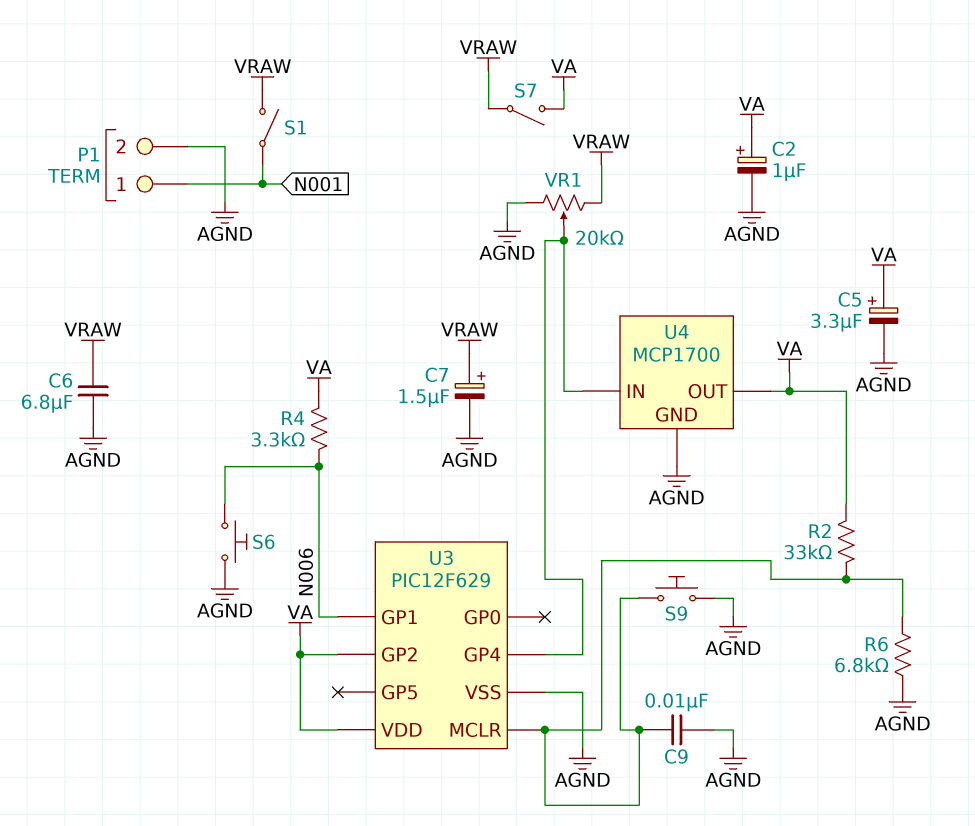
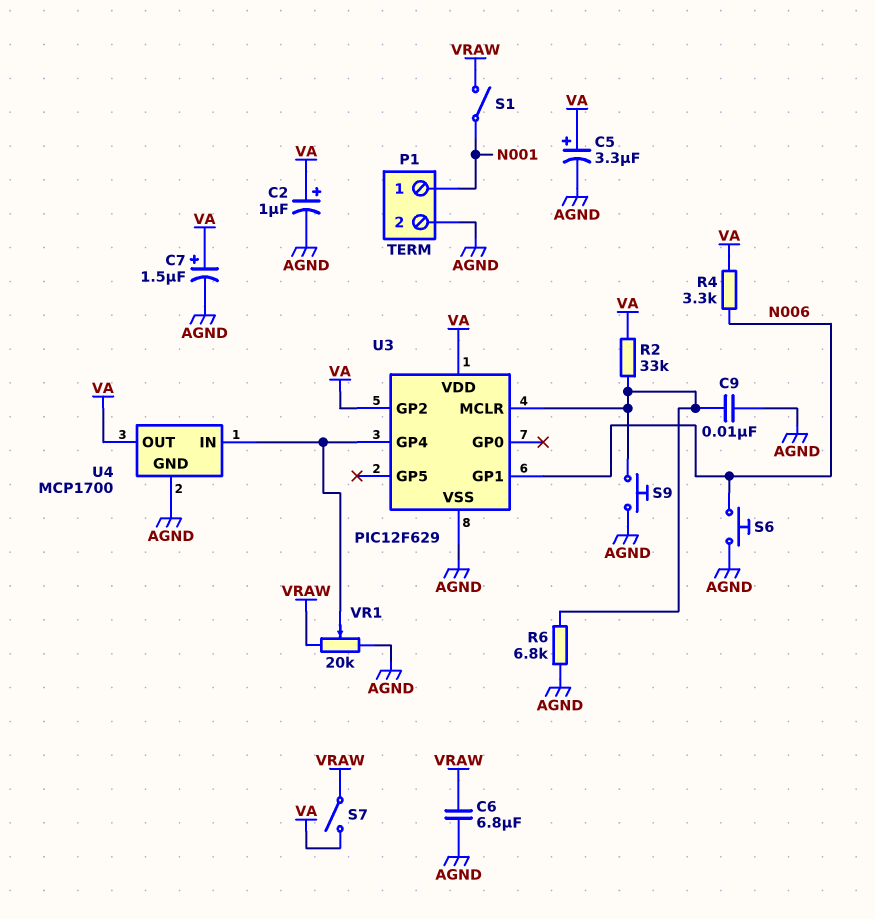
C7: 1.5uF (plus VRAW, minus AGND) -> 1.5uF (plus VA, minus AGND)

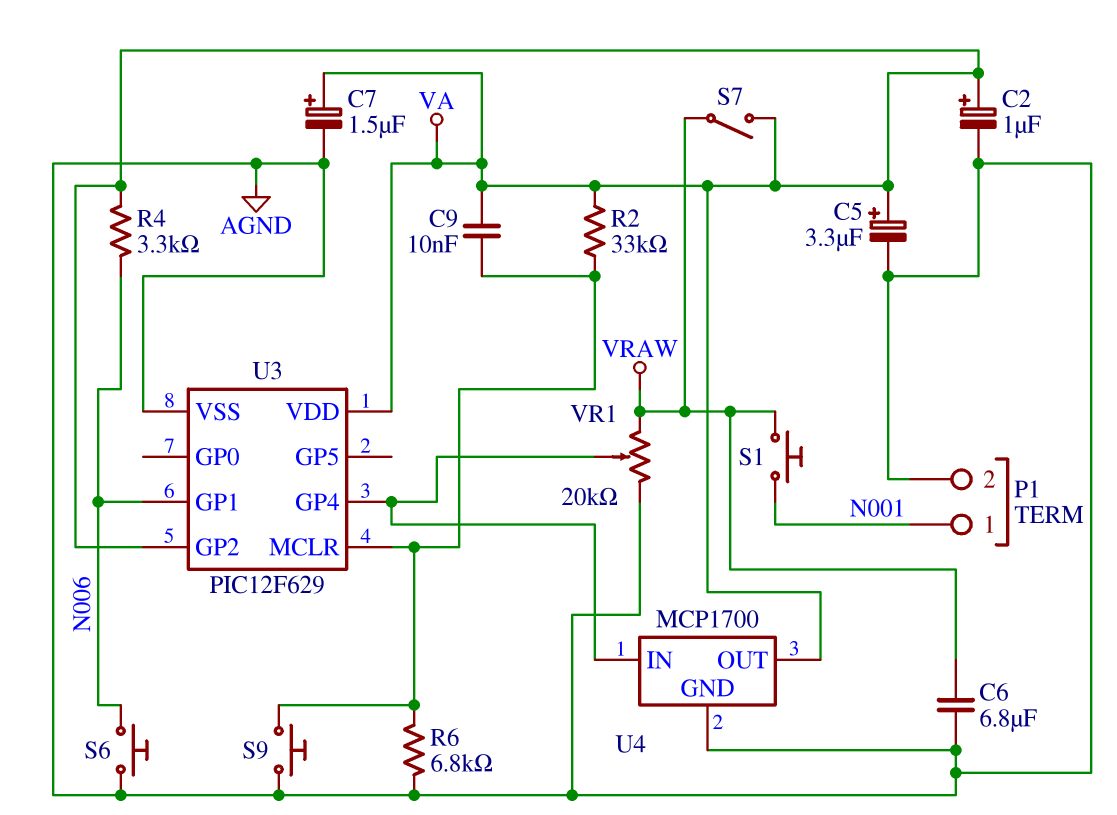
C9: 10nF (AGND, U3/MCLR) -> 10nF (U3/MCLR, VA)
S1: switch (N001, VRAW) -> button (N001, VRAW)

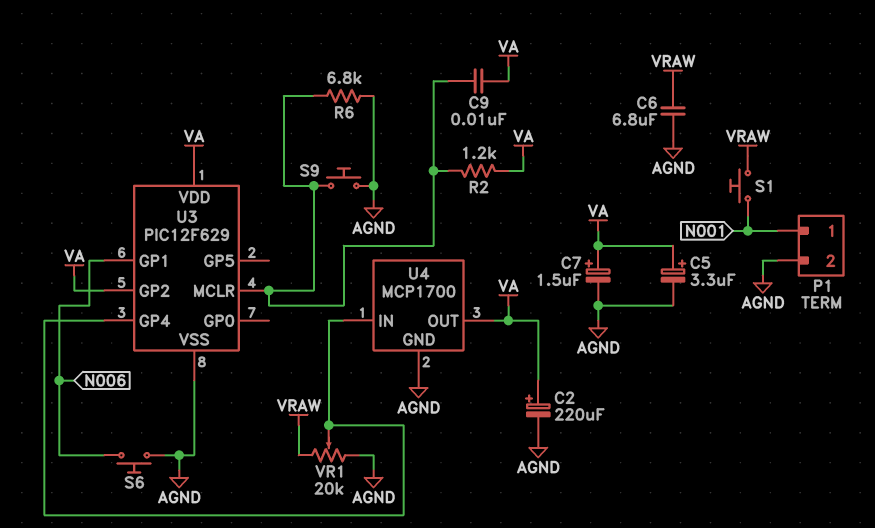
C2: 1uF (plus VA, minus AGND) -> 220uF (plus VA, minus AGND)
R2: 33k (U3/MCLR, VA) -> 1.2k (U3/MCLR, VA)
R4: 3.3k (N006, VA) -> none
S7: switch (VA, VRAW) -> none

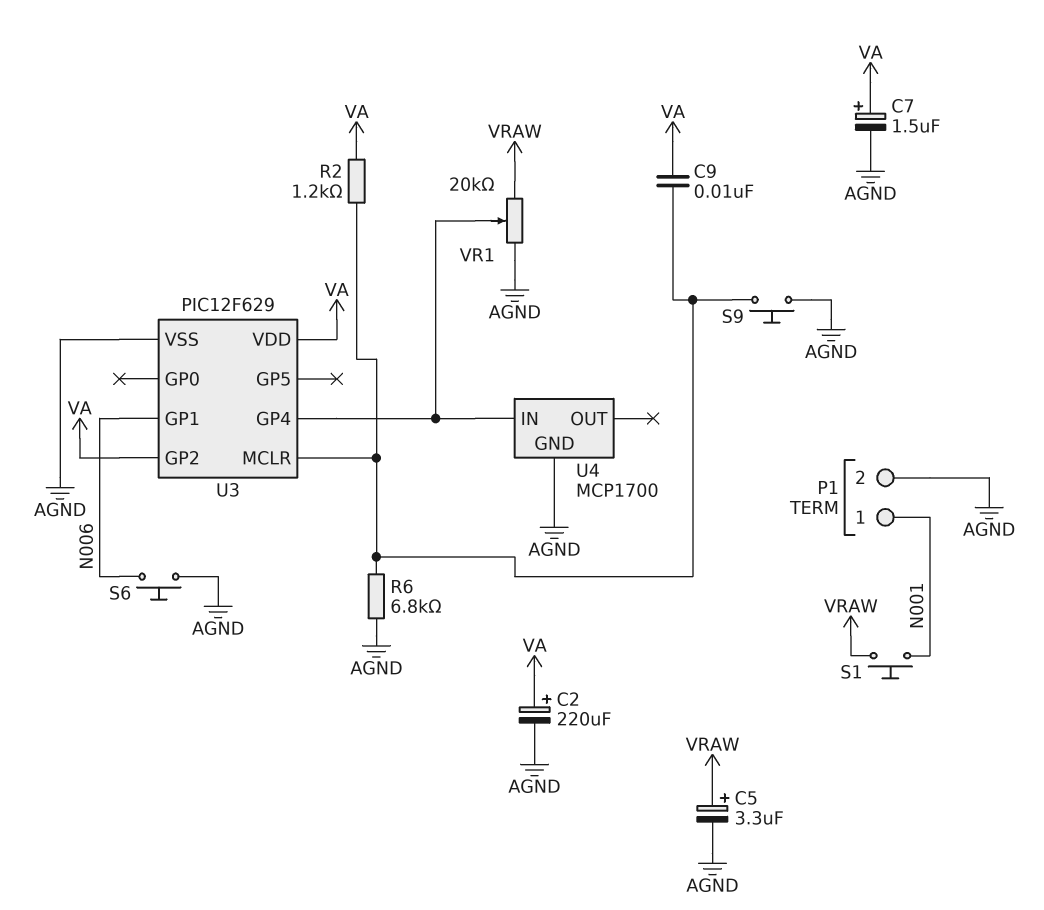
C5: 3.3uF (plus VA, minus AGND) -> 3.3uF (plus VRAW, minus AGND)
C6: 6.8uF (AGND, VRAW) -> none
U4 pin OUT: VA -> none

